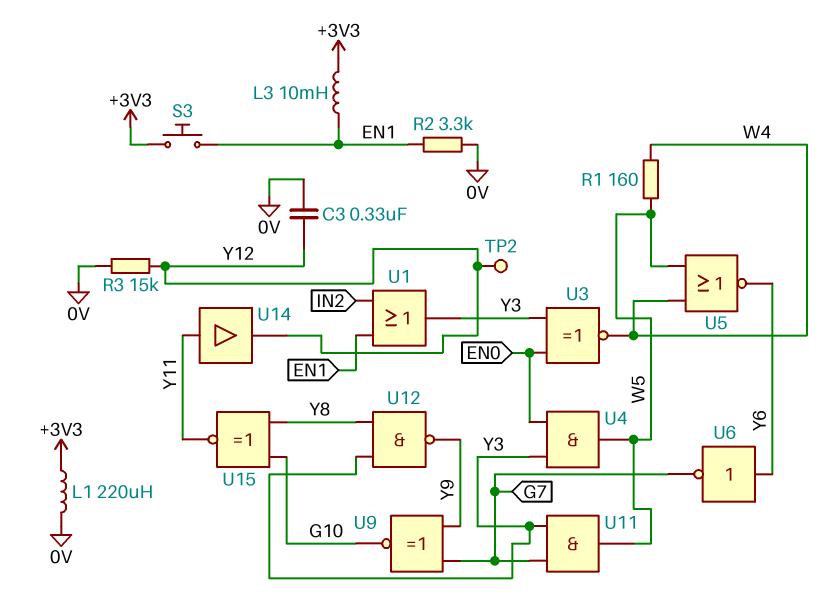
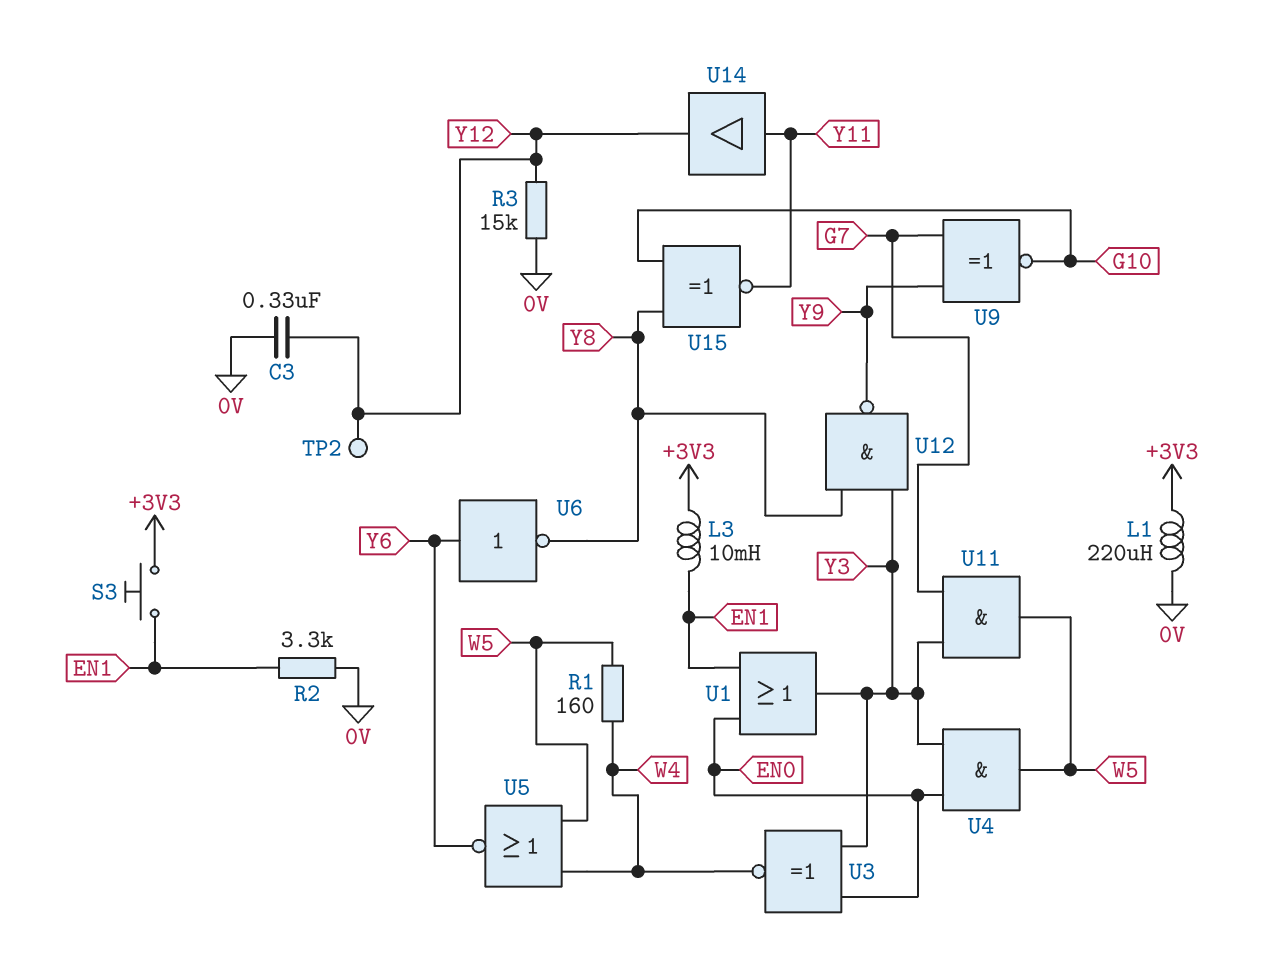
U1: OR (in EN1, in IN2, out Y3) -> OR (in EN0, in EN1, out Y3)
U6: NOT (in Y6, out G7) -> NOT (in Y6, out Y8)

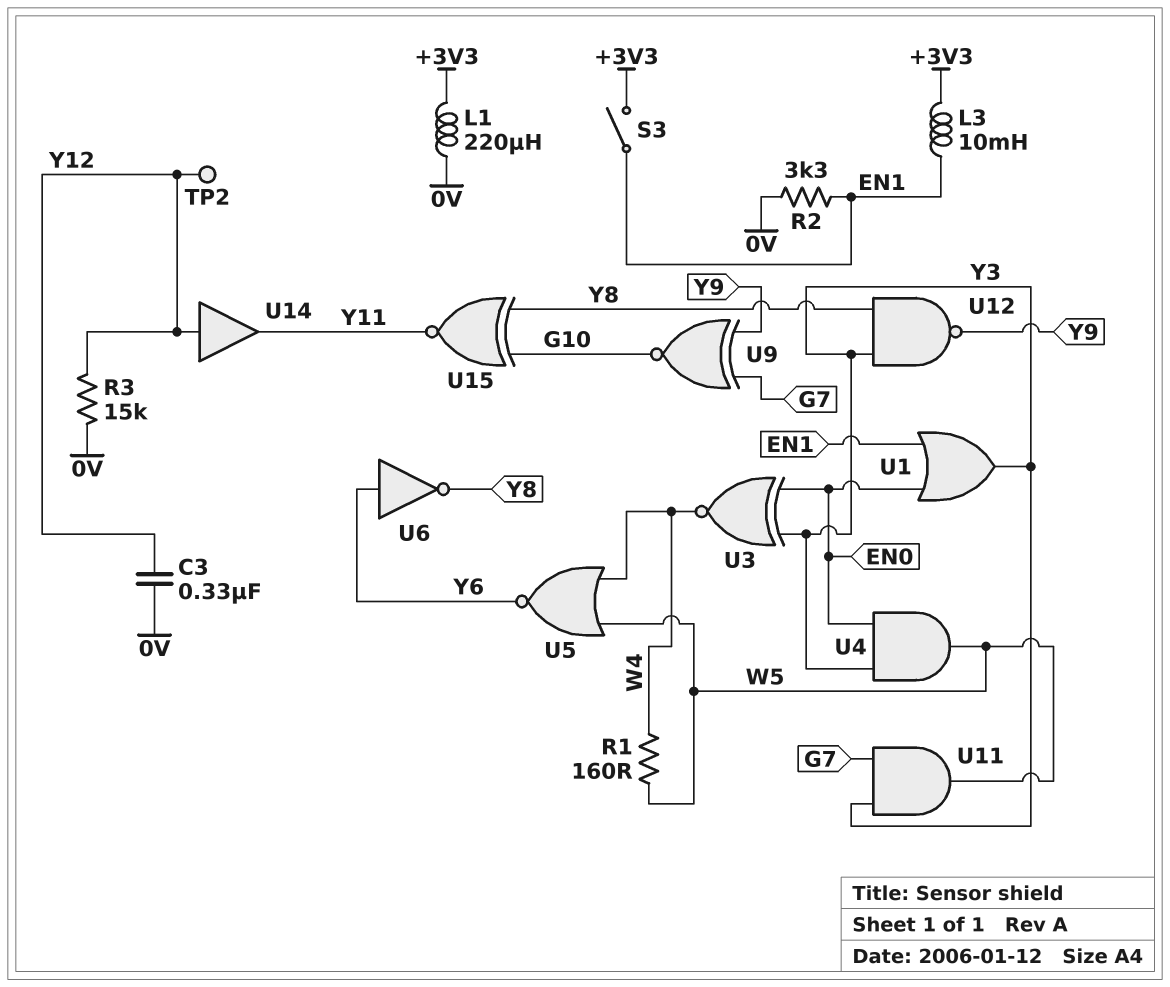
S3: button (+3V3, EN1) -> switch (+3V3, EN1)
U14: buffer (in Y11, out Y12) -> buffer (in Y12, out Y11)

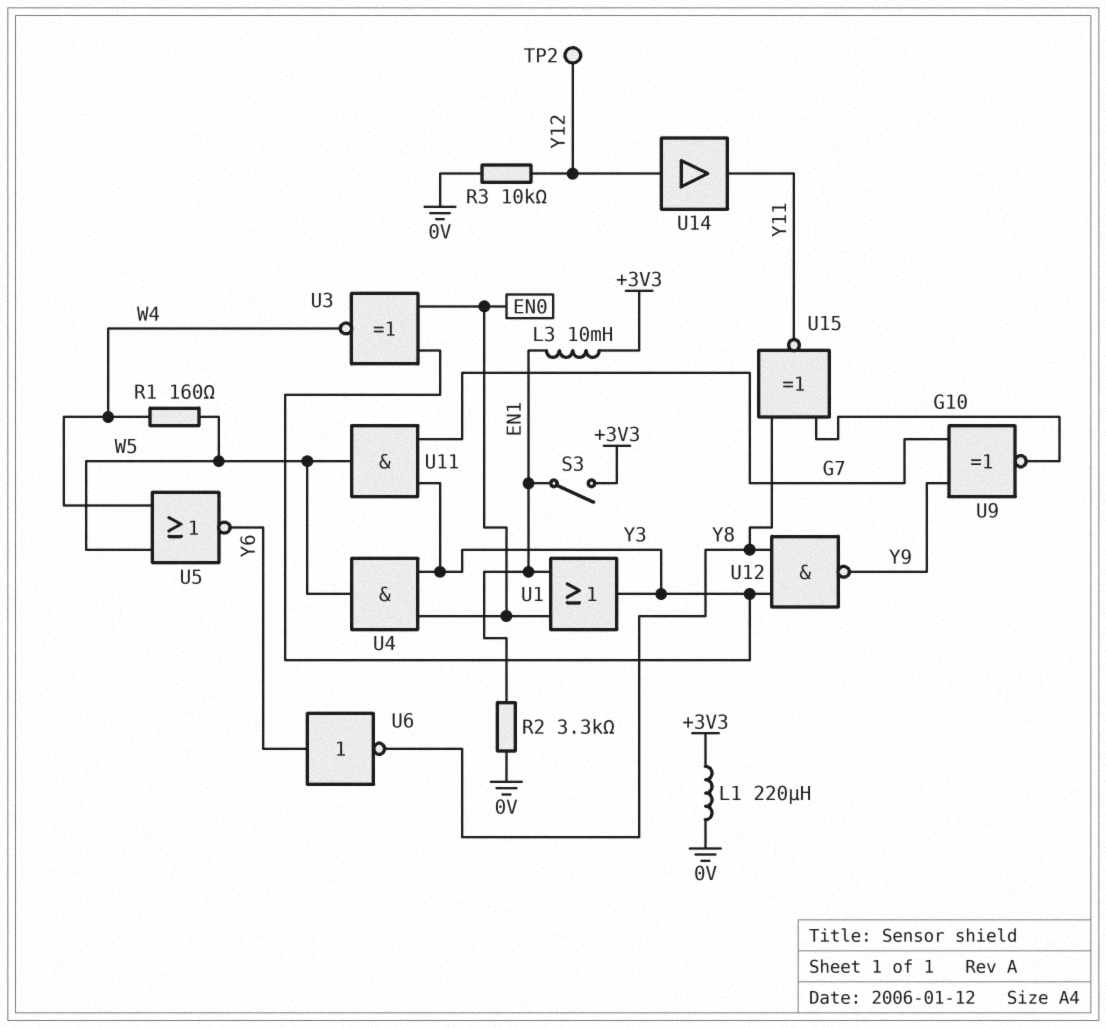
C3: 330nF (0V, Y12) -> none
R3: 15k (0V, Y12) -> 10k (0V, Y12)

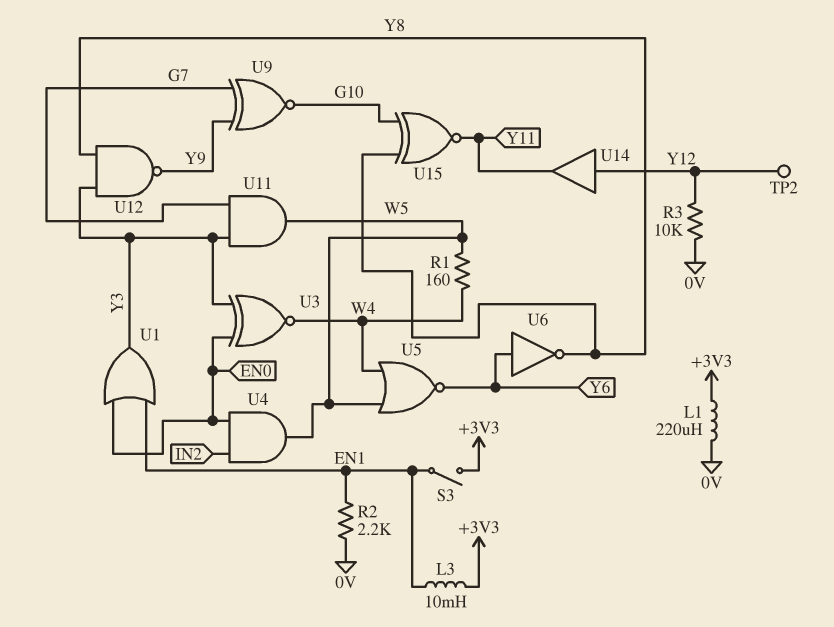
R2: 3.3k (0V, EN1) -> 2.2k (0V, EN1)
U4: AND (in EN0, in Y3, out W5) -> AND (in EN0, in IN2, out W5)

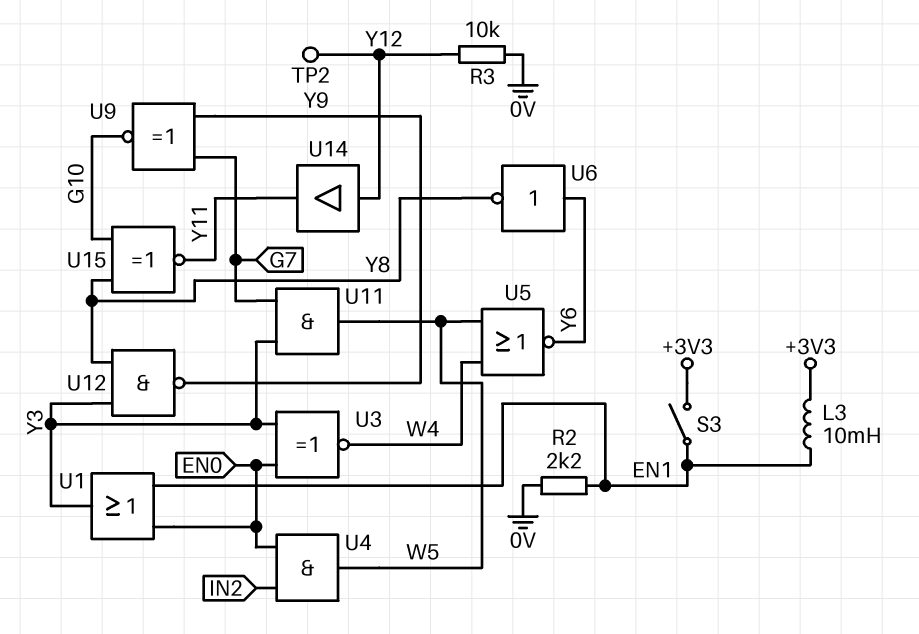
L1: 220uH (+3V3, 0V) -> none
R1: 160 (W4, W5) -> none

